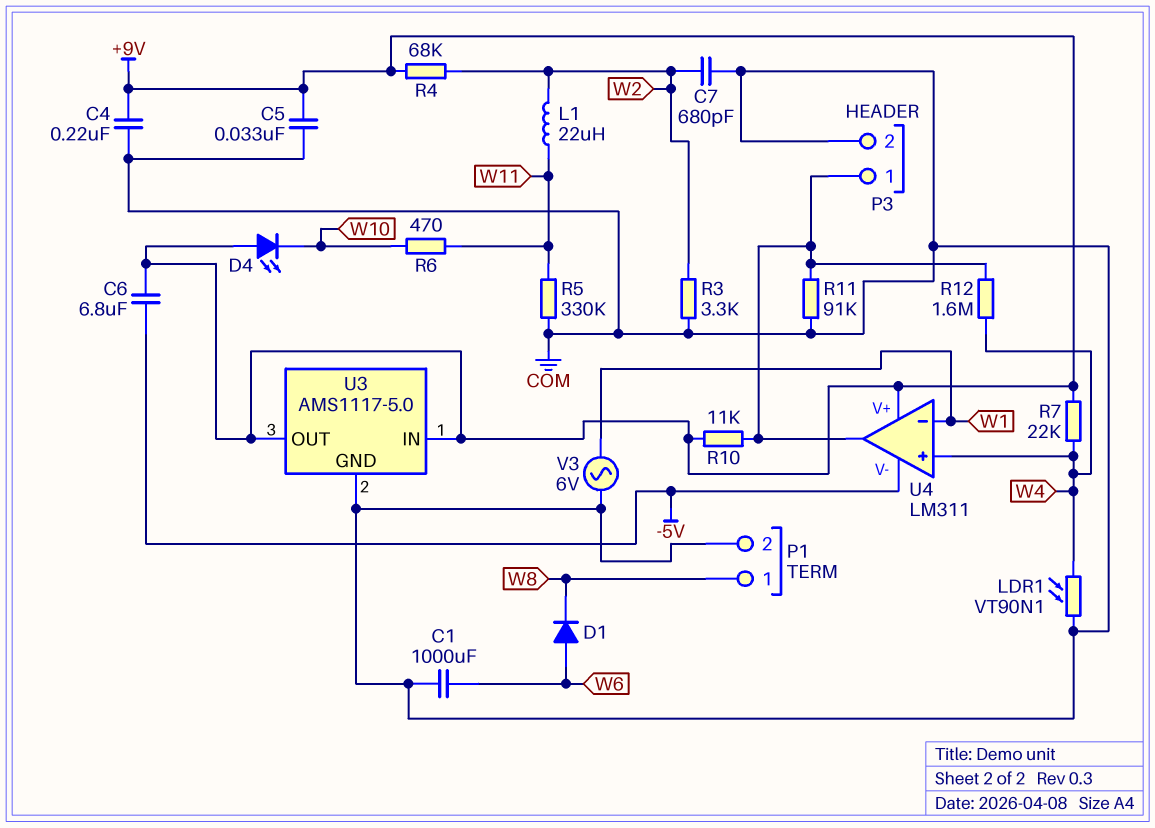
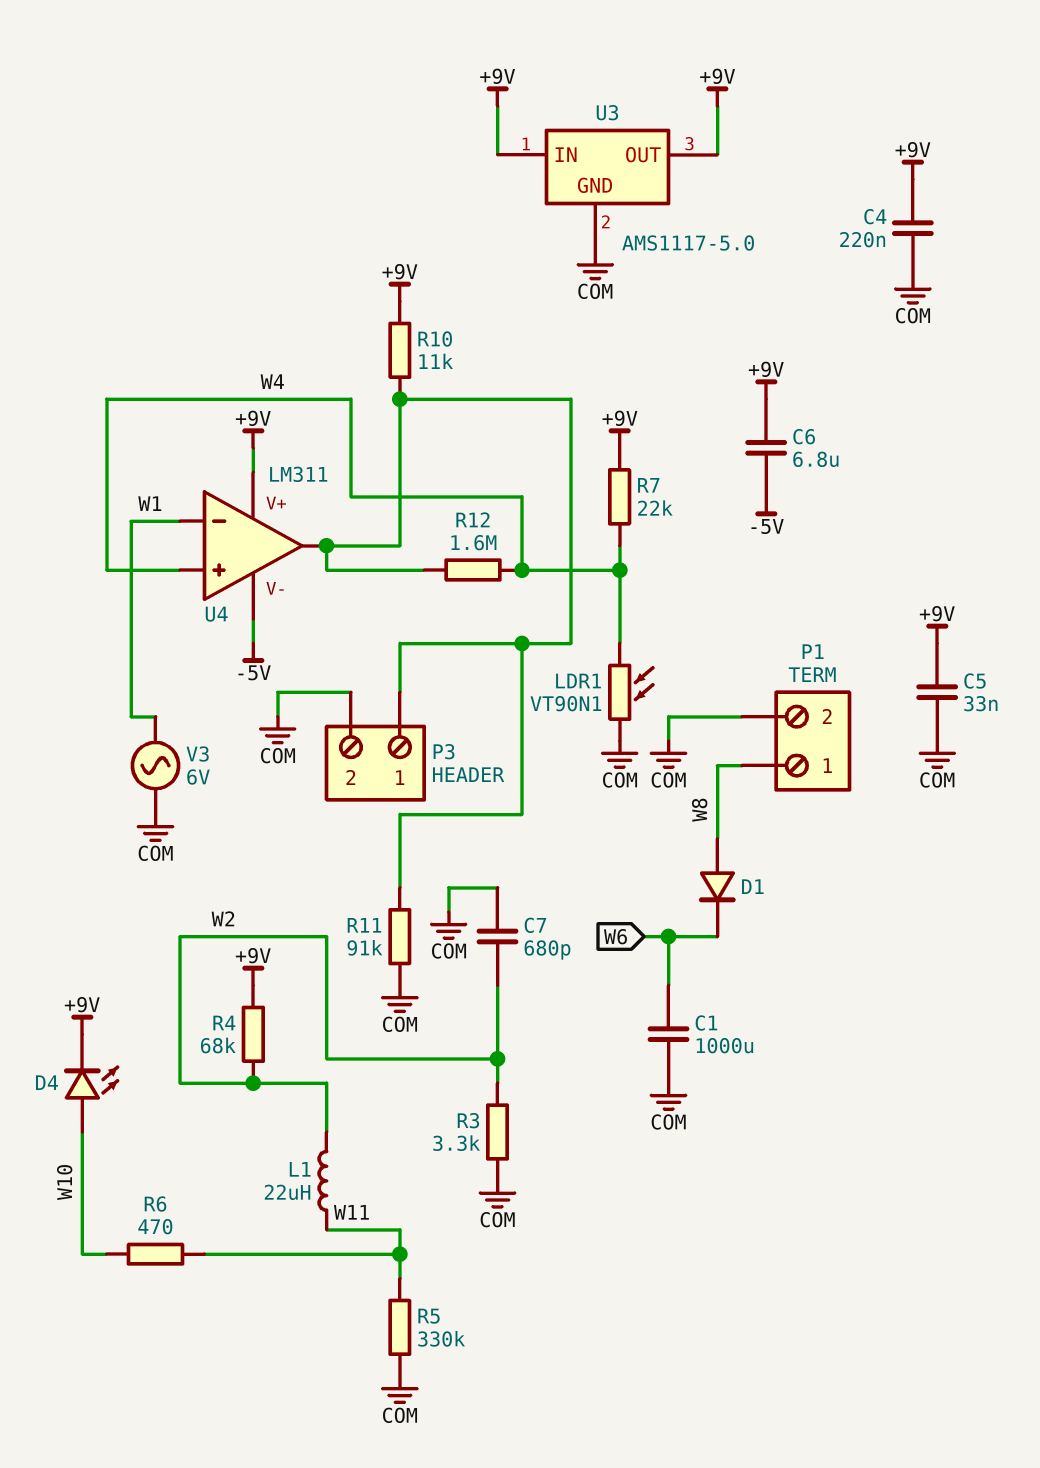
D1: diode (A W6, K W8) -> diode (A W8, K W6)
D4: LED (A +9V, K W10) -> LED (A W10, K +9V)

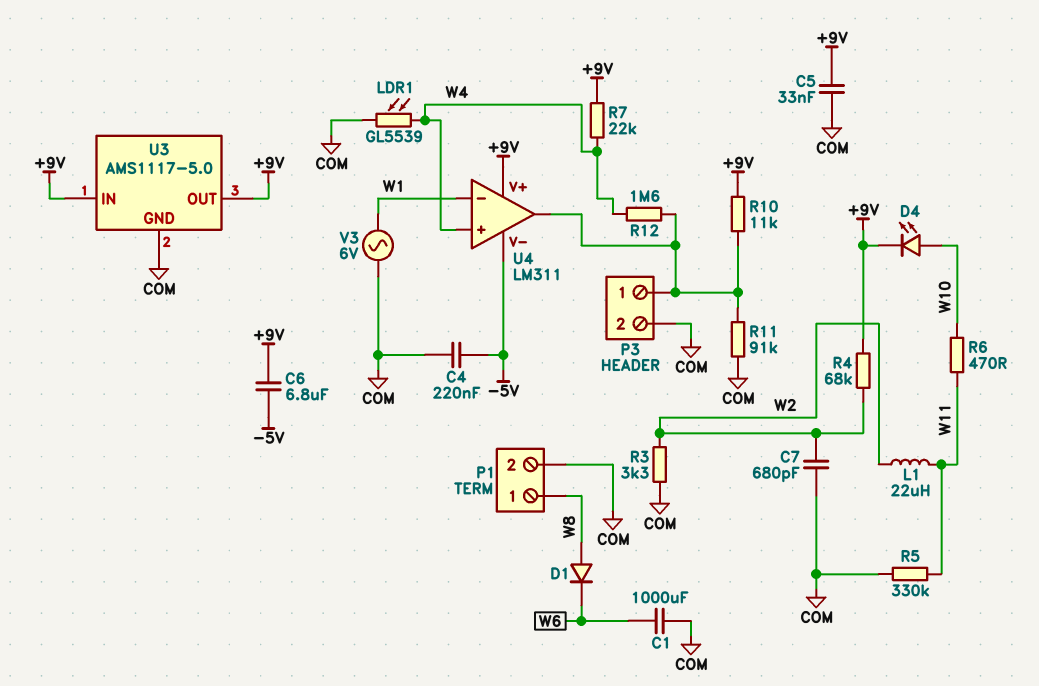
C4: 220nF (+9V, COM) -> 220nF (-5V, COM)
LDR1: VT90N1 (COM, W4) -> GL5539 (COM, W4)

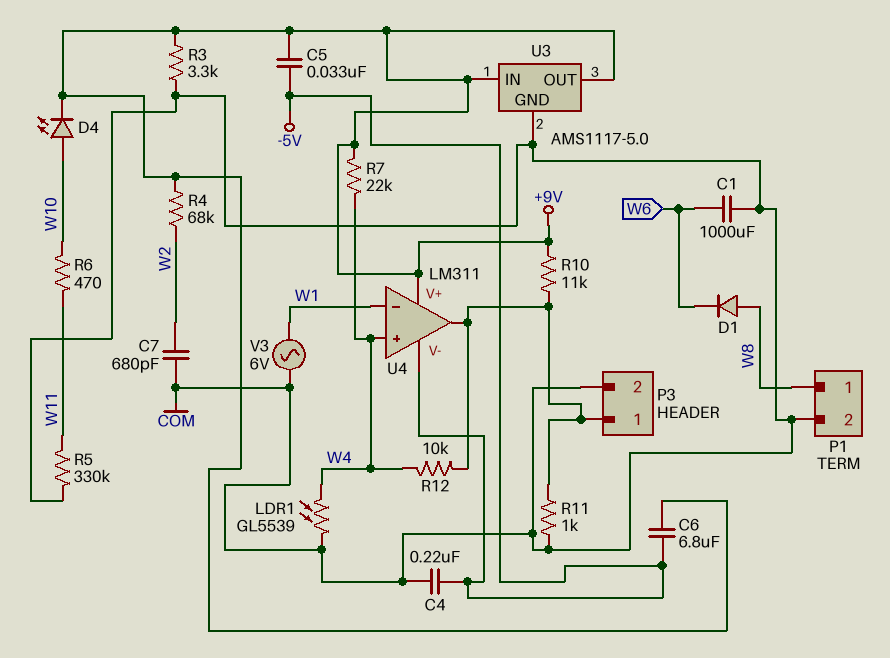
C5: 33nF (+9V, COM) -> 33nF (+9V, -5V)
L1: 22uH (W2, W11) -> none
R3: 3.3k (COM, W2) -> 3.3k (+9V, COM)
R11: 91k (COM, P3/1) -> 1k (COM, P3/1)
R12: 1.6M (P3/1, W4) -> 10k (P3/1, W4)

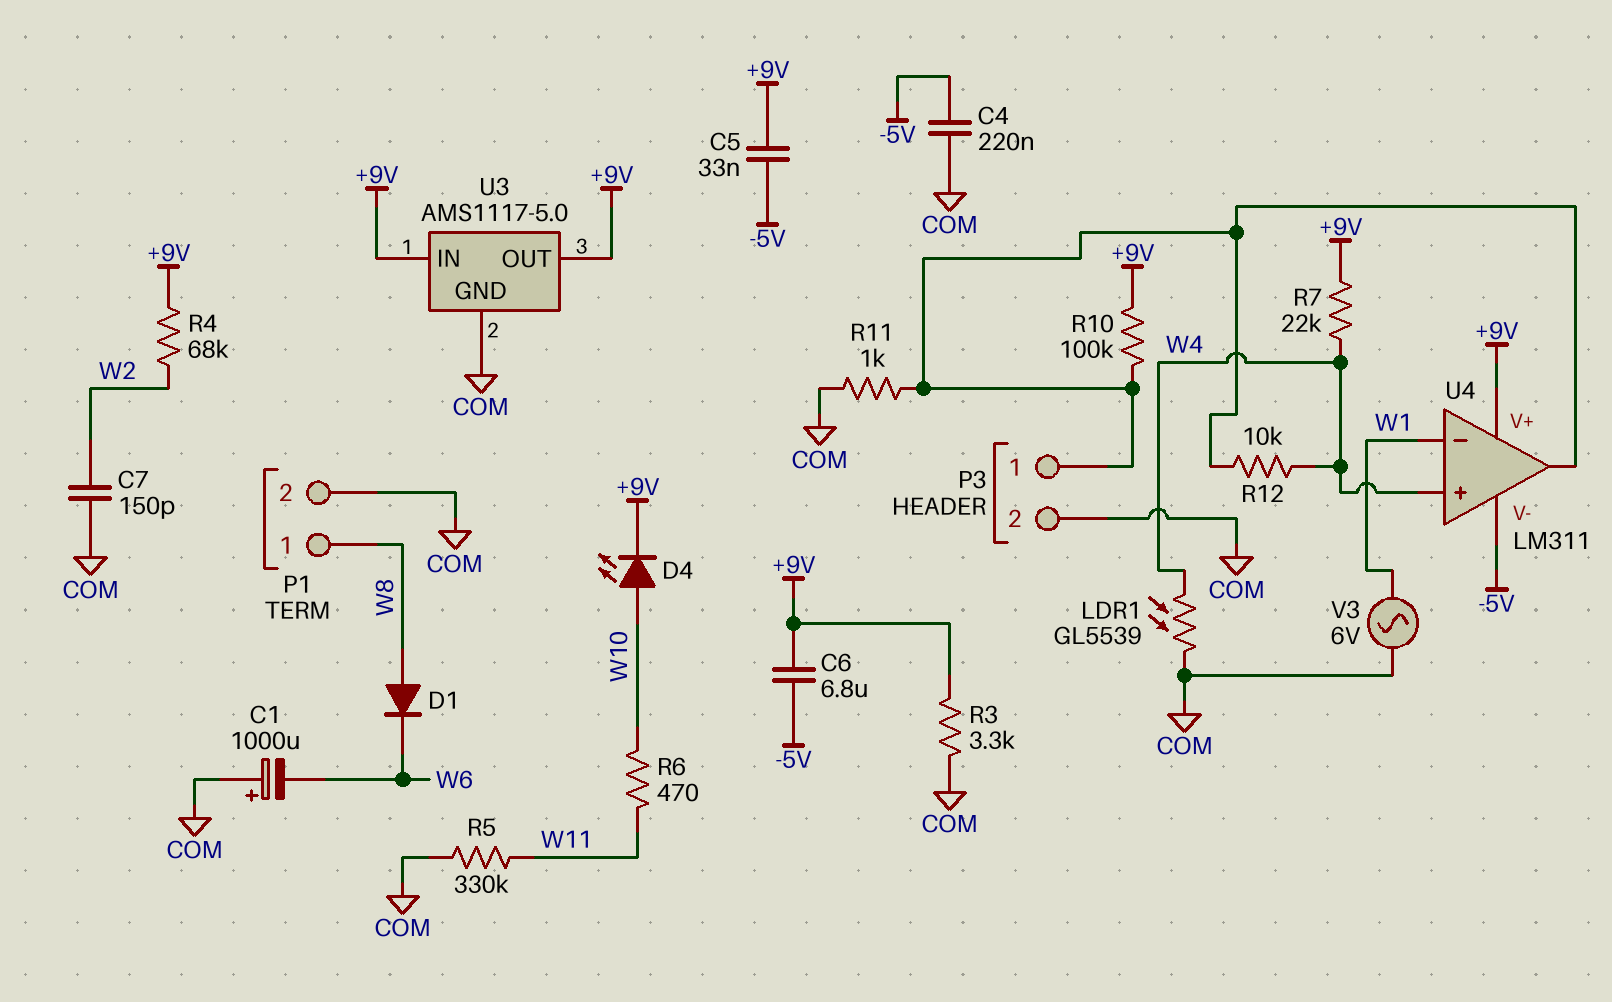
C1: 1000uF (COM, W6) -> 1000uF (plus COM, minus W6)
C7: 680pF (COM, W2) -> 150pF (COM, W2)
R10: 11k (+9V, P3/1) -> 100k (+9V, P3/1)

